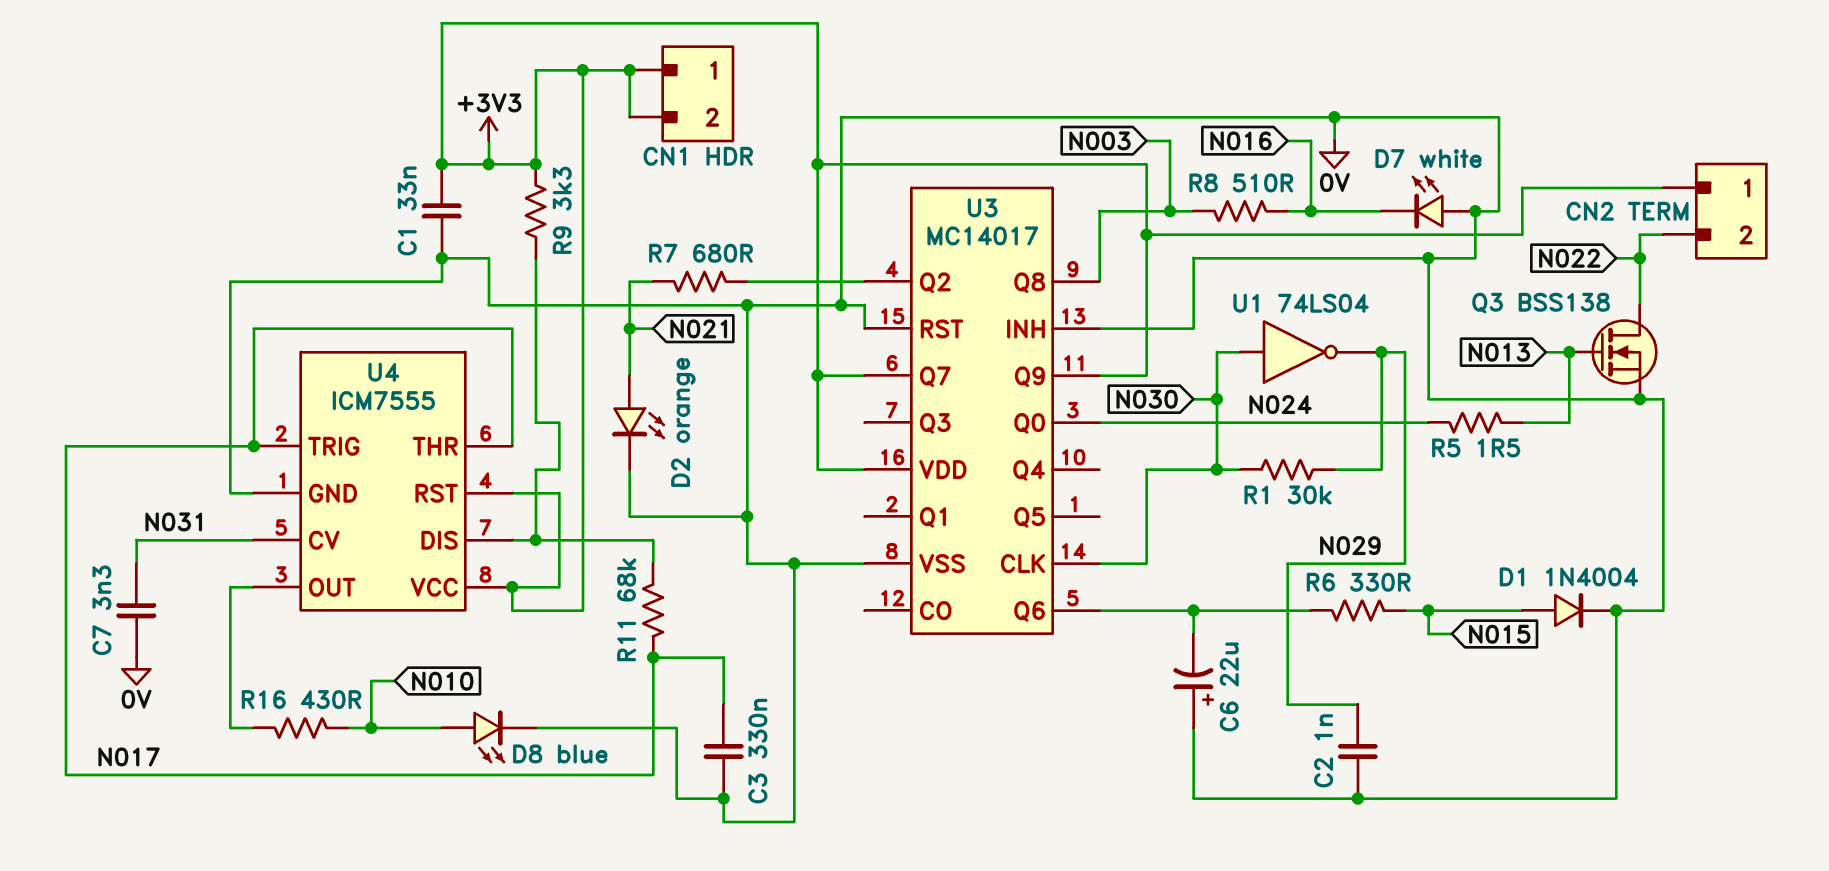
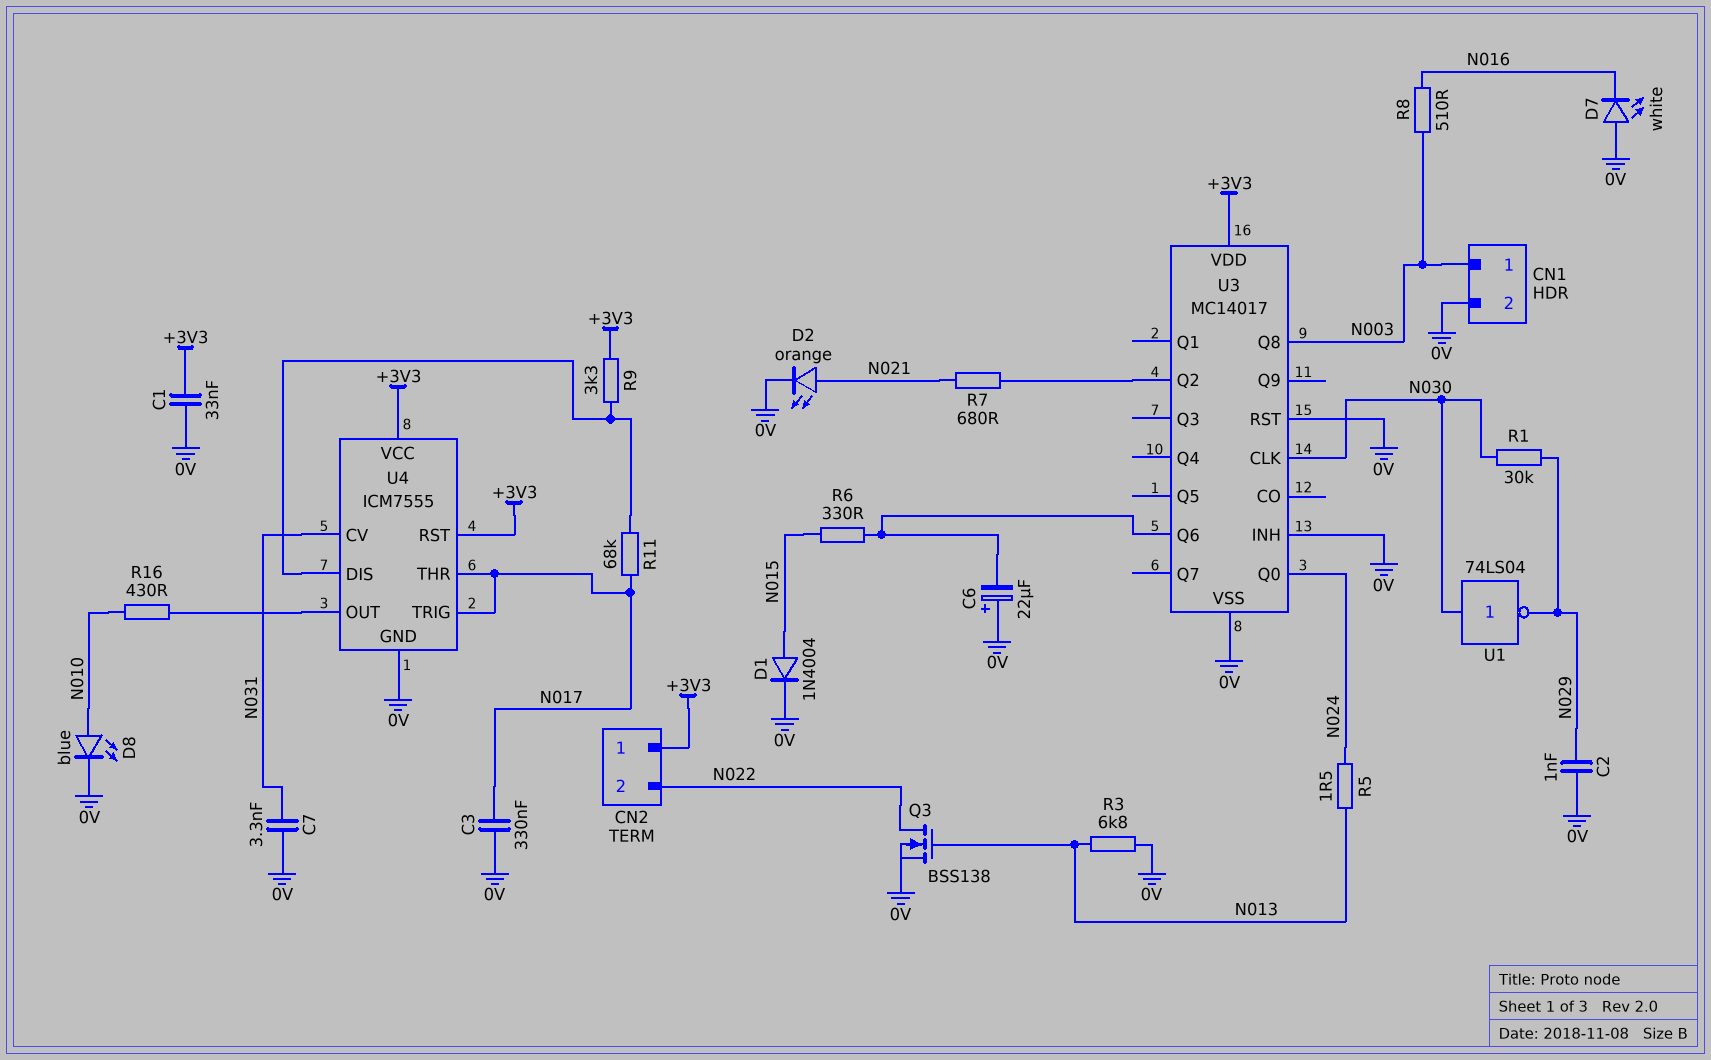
CN1 pin 1: +3V3 -> N003
CN1 pin 2: +3V3 -> 0V
R3: none -> 6.8k (0V, N013)
U3 pin Q7: +3V3 -> none
U3 pin Q9: +3V3 -> none

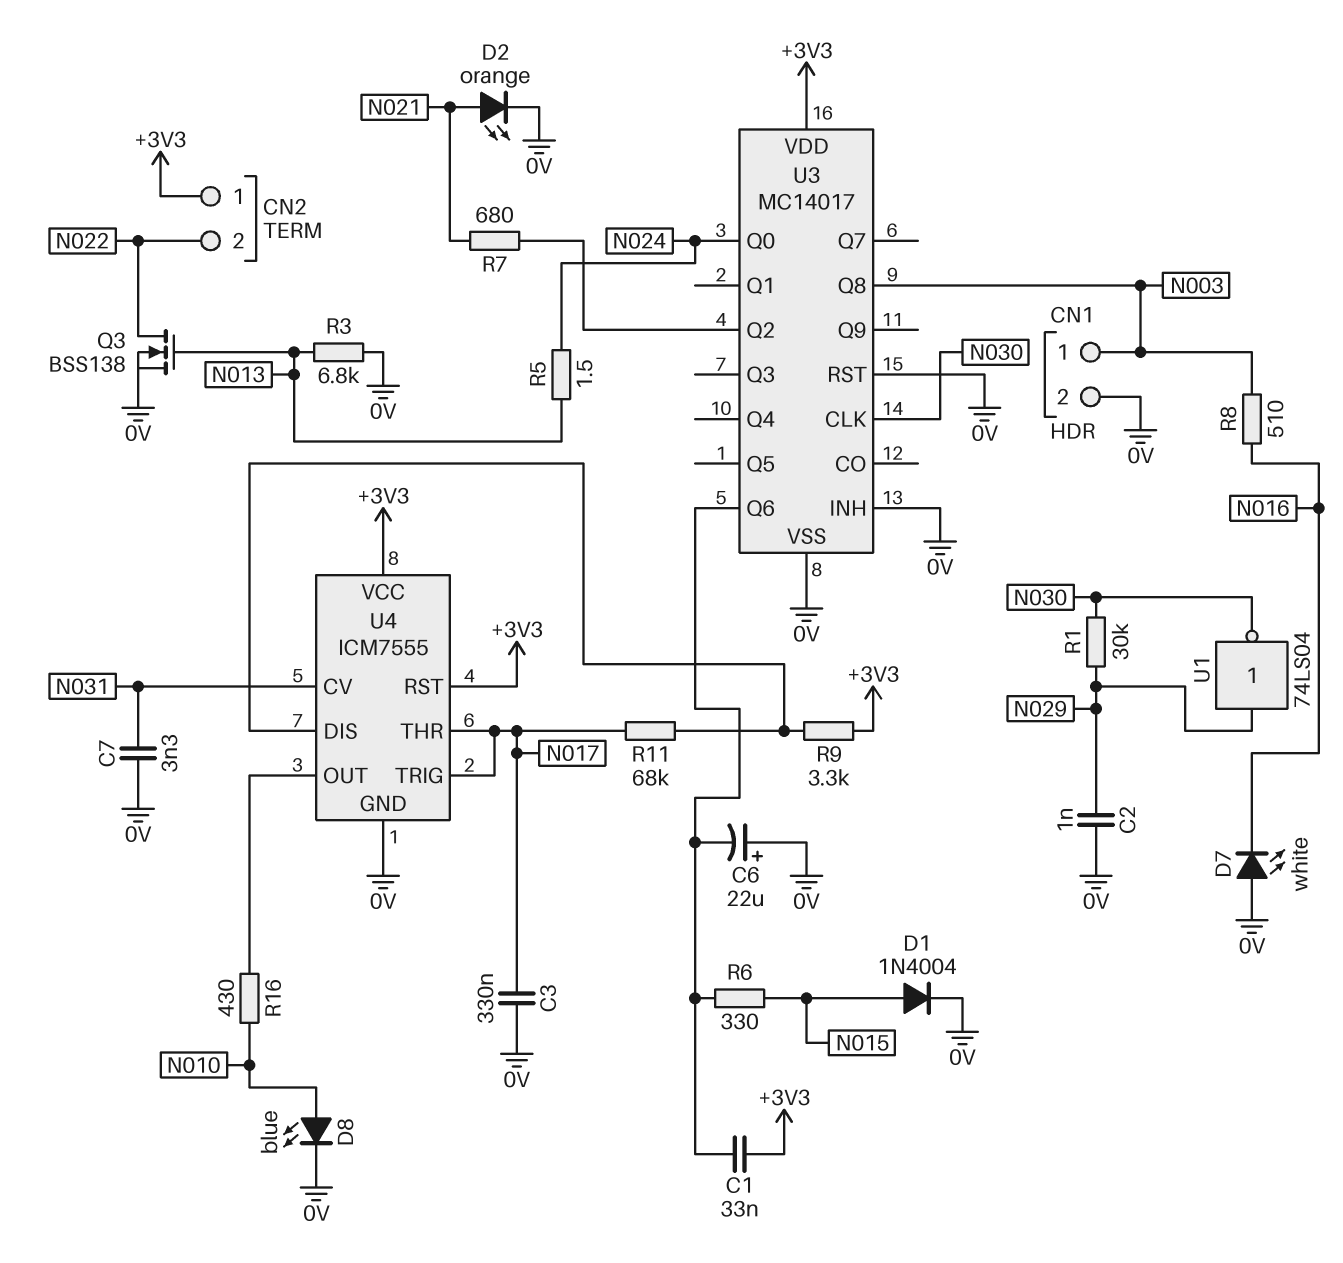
C1: 33nF (+3V3, 0V) -> 33nF (+3V3, U3/Q6)
U1: NOT 74LS04 (in N030, out N029) -> NOT 74LS04 (in N029, out N030)

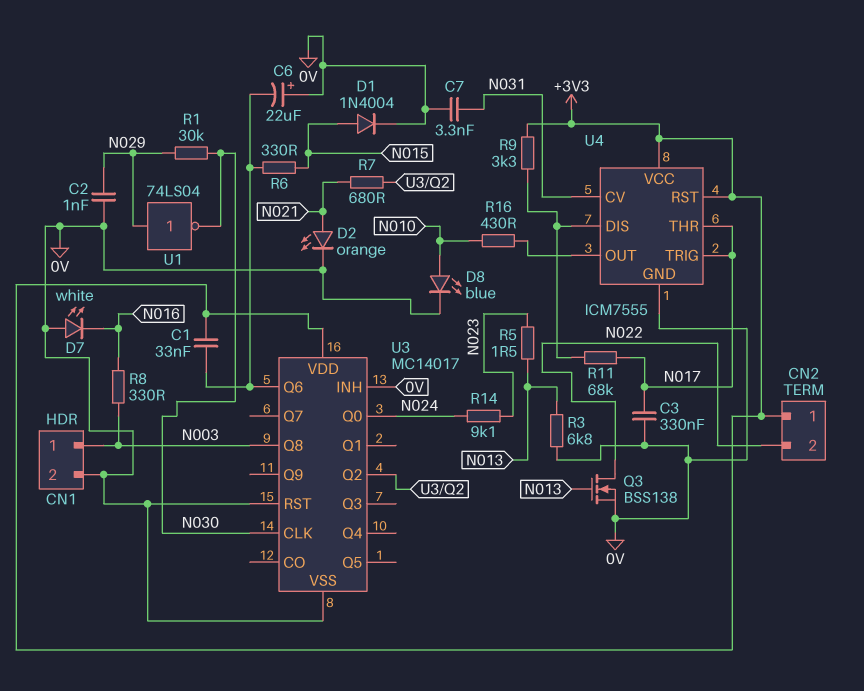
R5: 1.5 (N013, N024) -> 1.5 (N013, N023)
R8: 510 (N003, N016) -> 330 (N003, N016)
R14: none -> 9.1k (N023, N024)

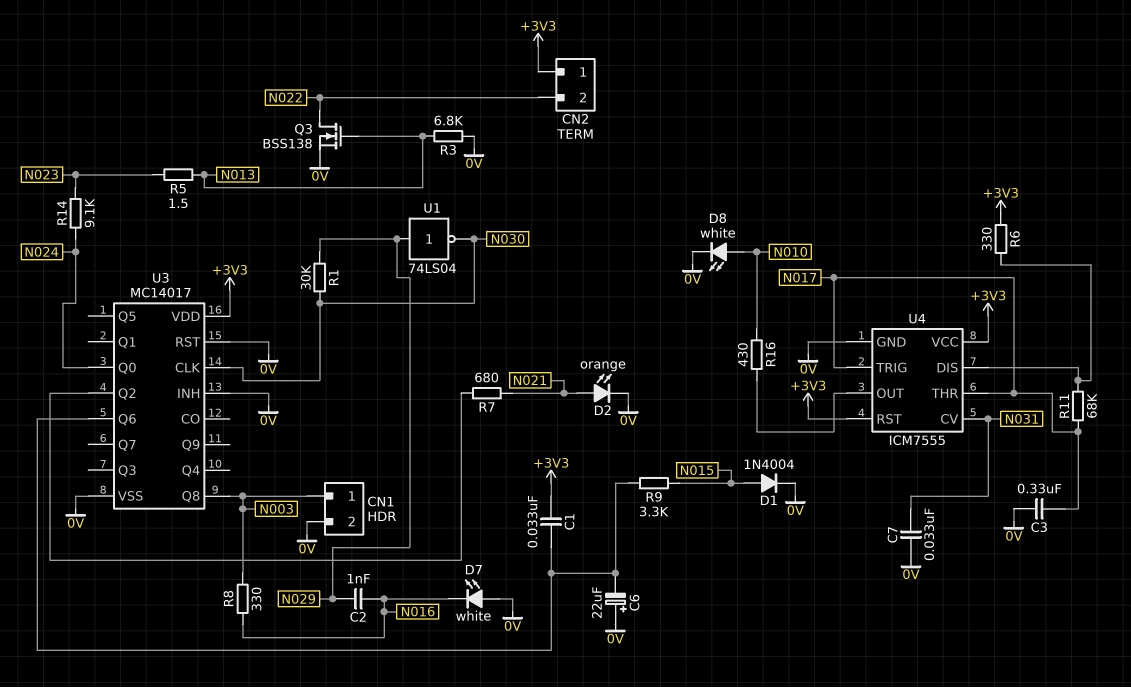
C2: 1nF (0V, N029) -> 1nF (N016, N029)
C7: 3.3nF (0V, N031) -> 33nF (0V, N031)
D8: LED blue (A N010, K 0V) -> LED white (A N010, K 0V)
R6: 330 (N015, U3/Q6) -> 330 (+3V3, U4/DIS)
R9: 3.3k (+3V3, U4/DIS) -> 3.3k (N015, U3/Q6)

